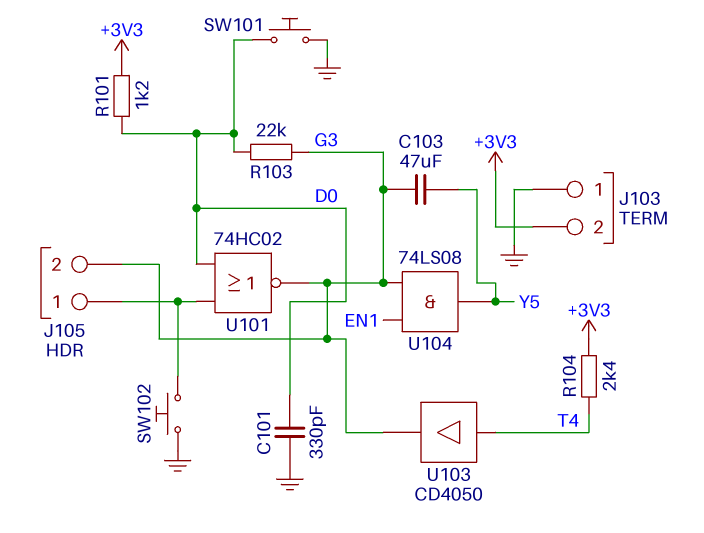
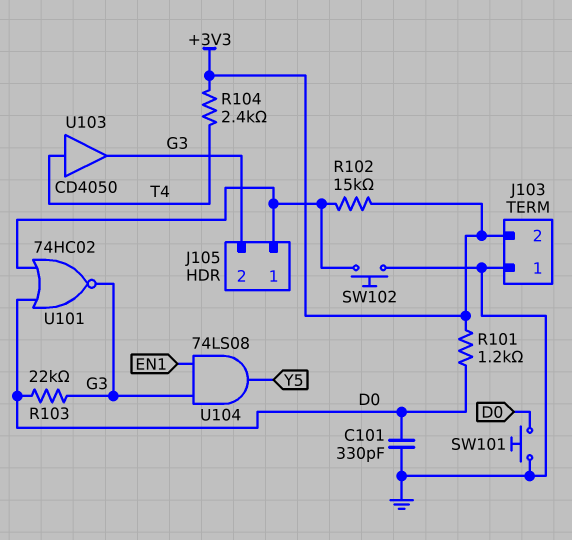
C103: 47uF (G3, Y5) -> none
R102: none -> 15k (+3V3, J105/1)

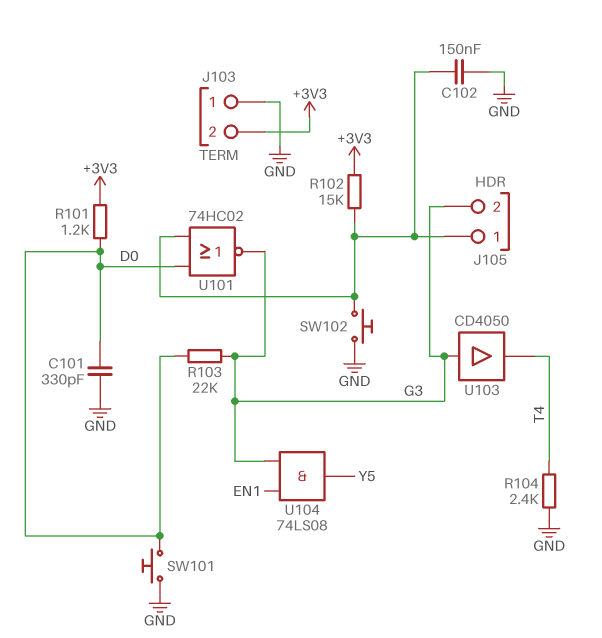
C102: none -> 150nF (GND, J105/1)
R104: 2.4k (+3V3, T4) -> 2.4k (GND, T4)
U103: buffer CD4050 (in T4, out G3) -> buffer CD4050 (in G3, out T4)

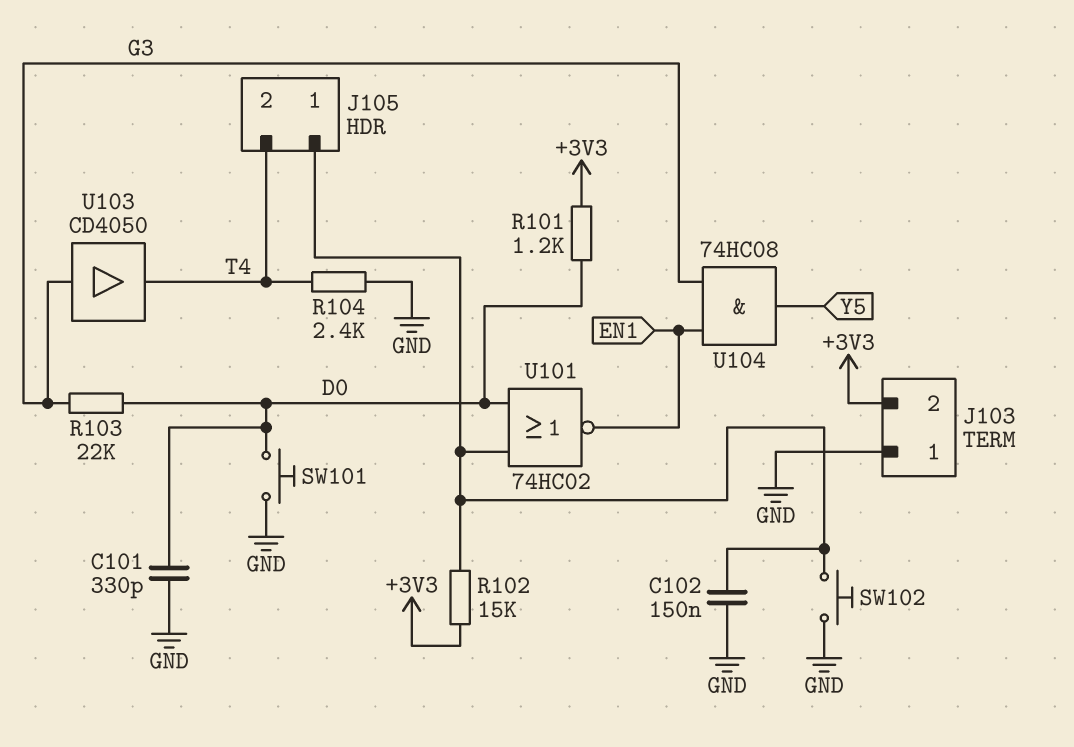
J105 pin 2: G3 -> T4
U101: NOR 74HC02 (in D0, in J105/1, out G3) -> NOR 74HC02 (in D0, in J105/1, out EN1)
U104: AND 74LS08 (in EN1, in G3, out Y5) -> AND 74HC08 (in EN1, in G3, out Y5)

